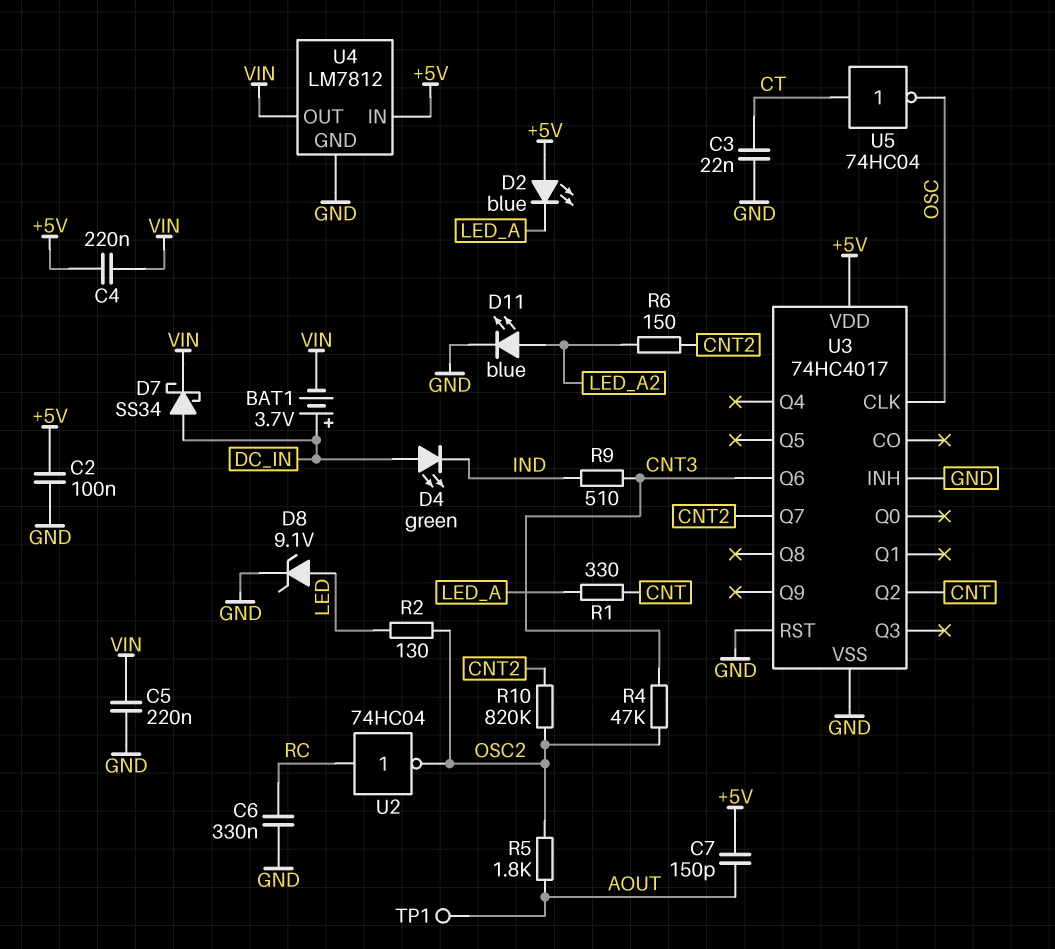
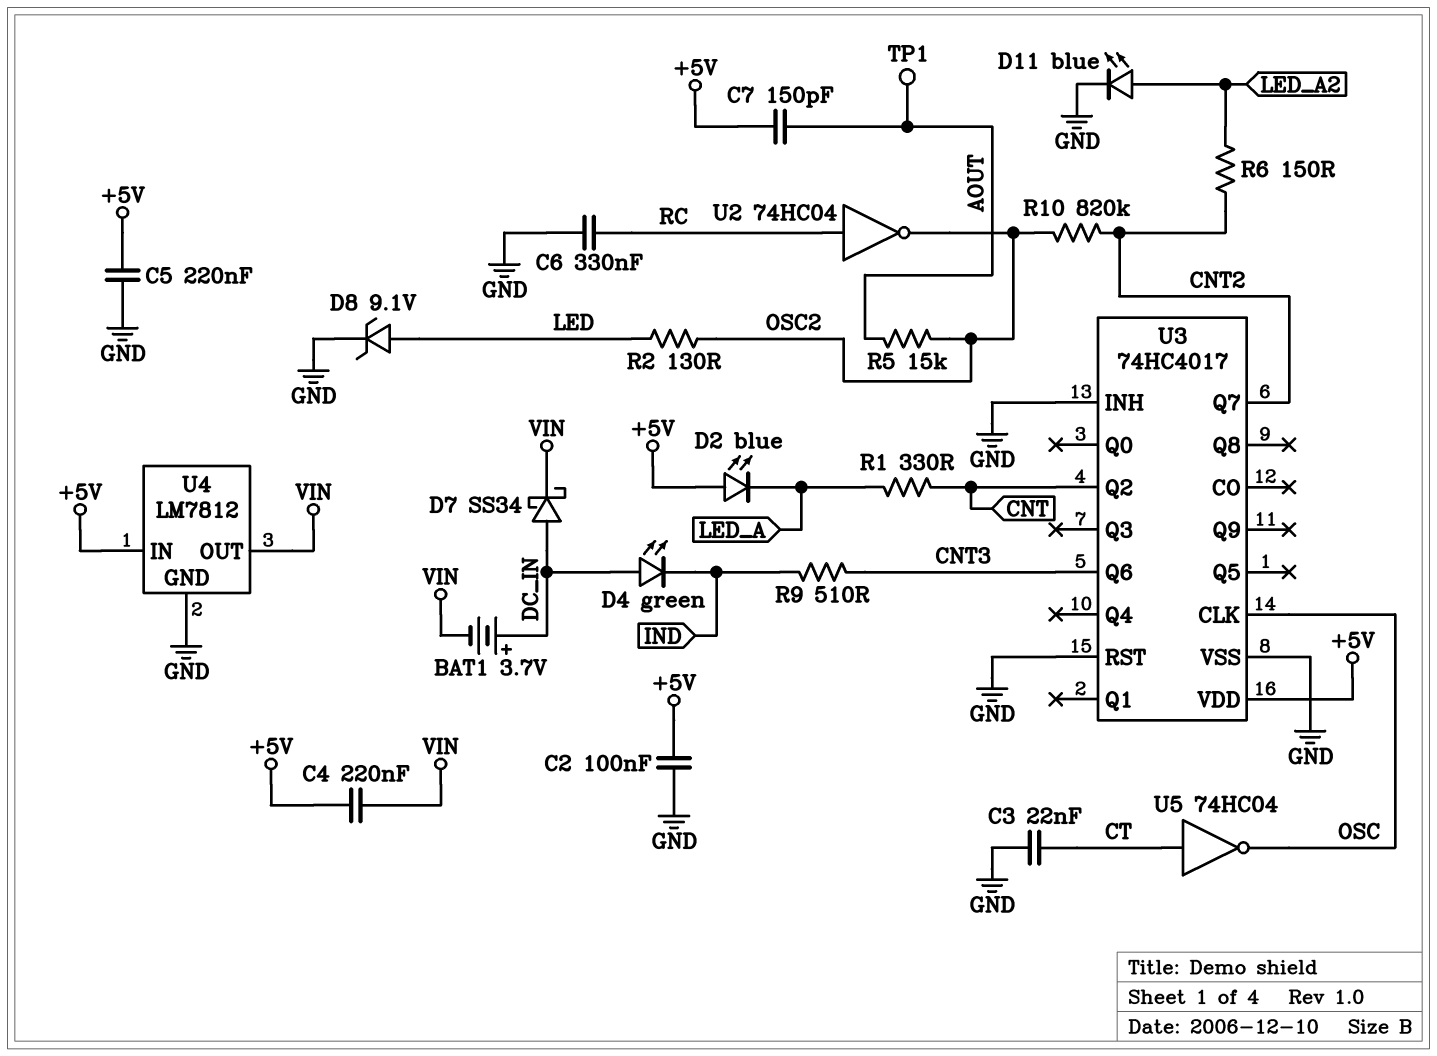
C5: 220nF (GND, VIN) -> 220nF (+5V, GND)
R4: 47k (CNT3, OSC2) -> none
R5: 1.8k (AOUT, OSC2) -> 15k (AOUT, OSC2)

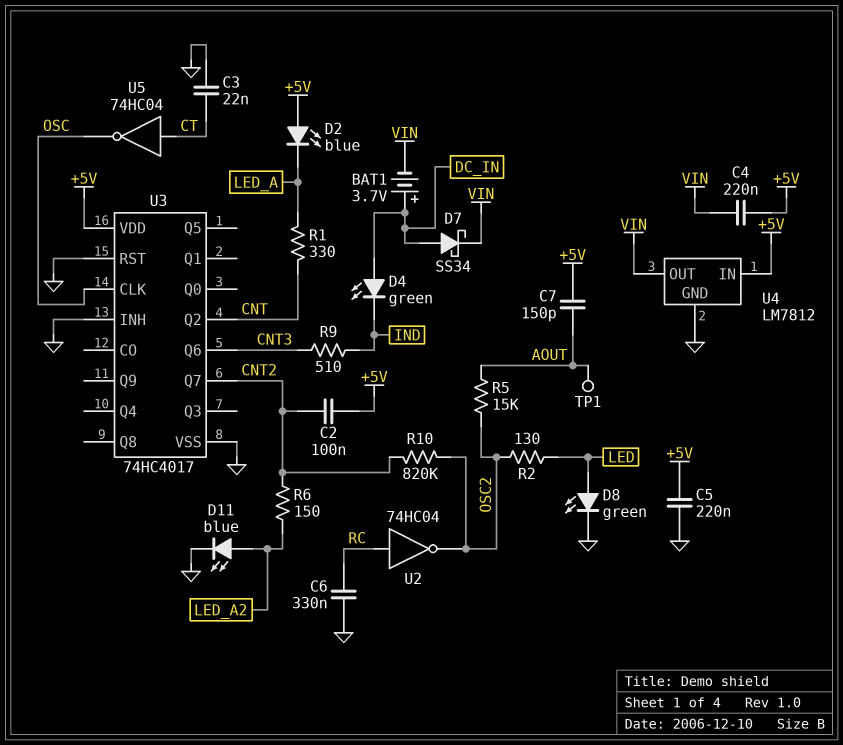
C2: 100nF (+5V, GND) -> 100nF (+5V, CNT2)
D8: zener 9.1V (A LED, K GND) -> LED green (A LED, K GND)

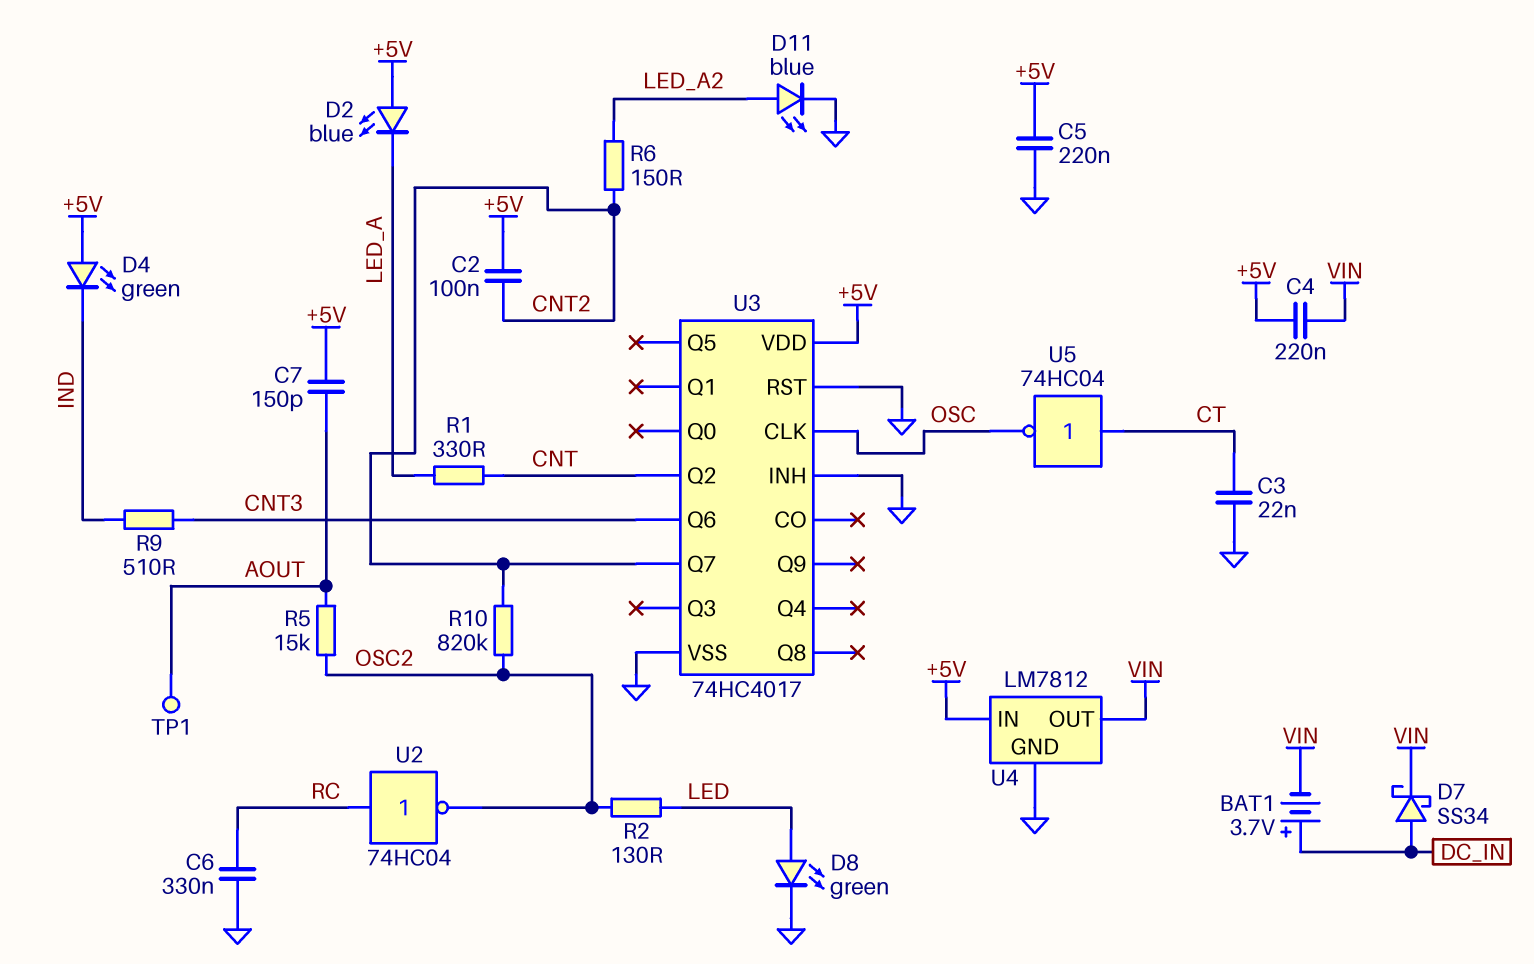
D4: LED green (A DC_IN, K IND) -> LED green (A +5V, K IND)

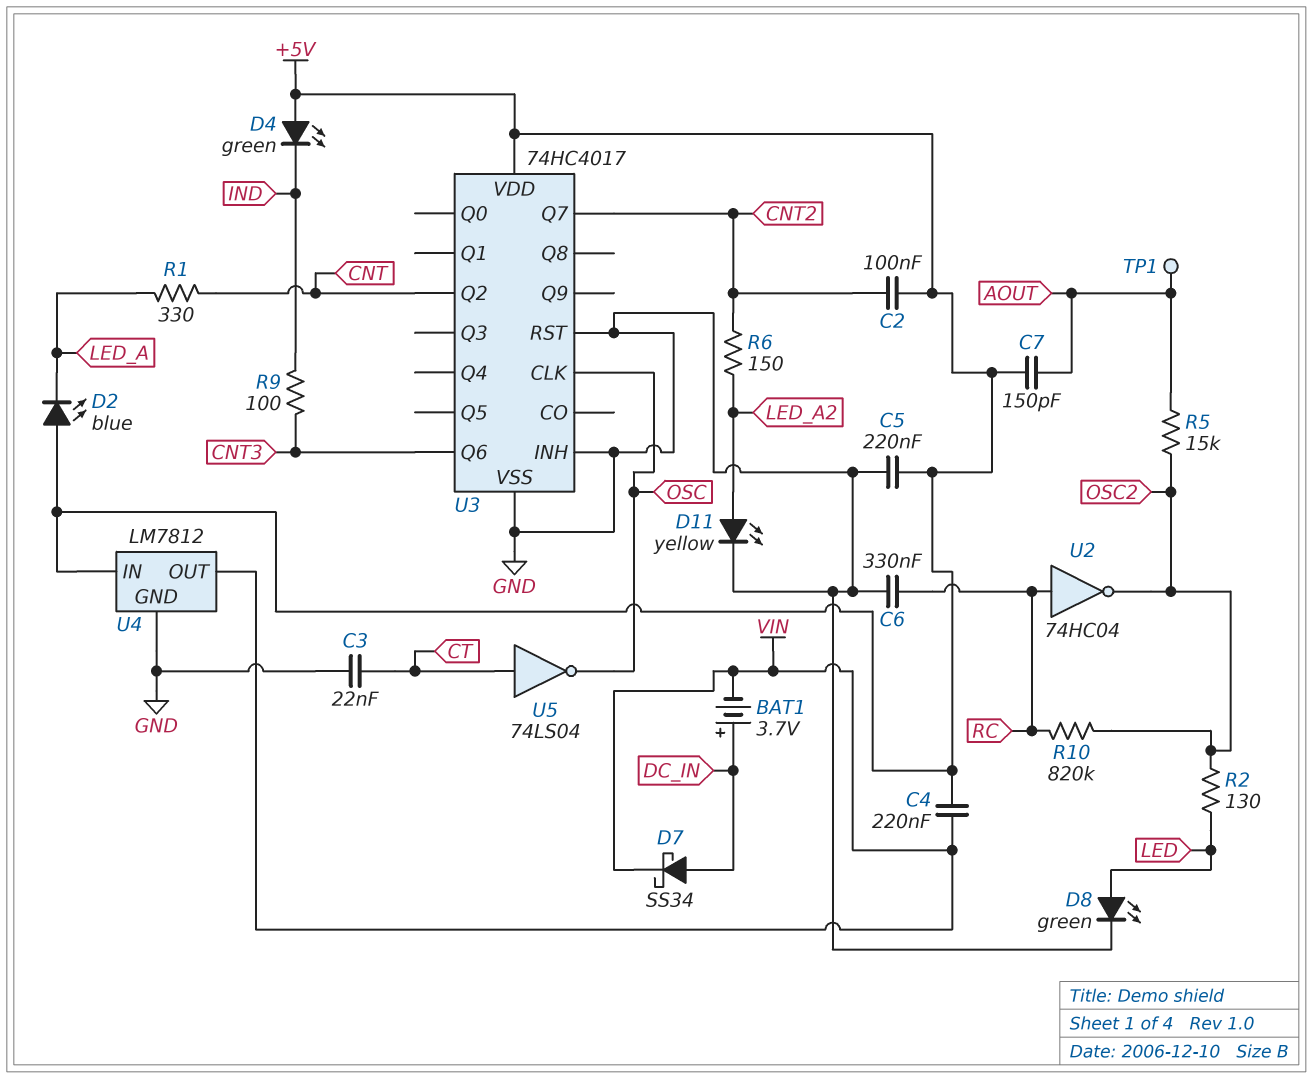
D11: LED blue (A LED_A2, K GND) -> LED yellow (A LED_A2, K GND)
R9: 510 (CNT3, IND) -> 100 (CNT3, IND)
R10: 820k (CNT2, OSC2) -> 820k (OSC2, RC)
U5: NOT 74HC04 (in CT, out OSC) -> NOT 74LS04 (in CT, out OSC)

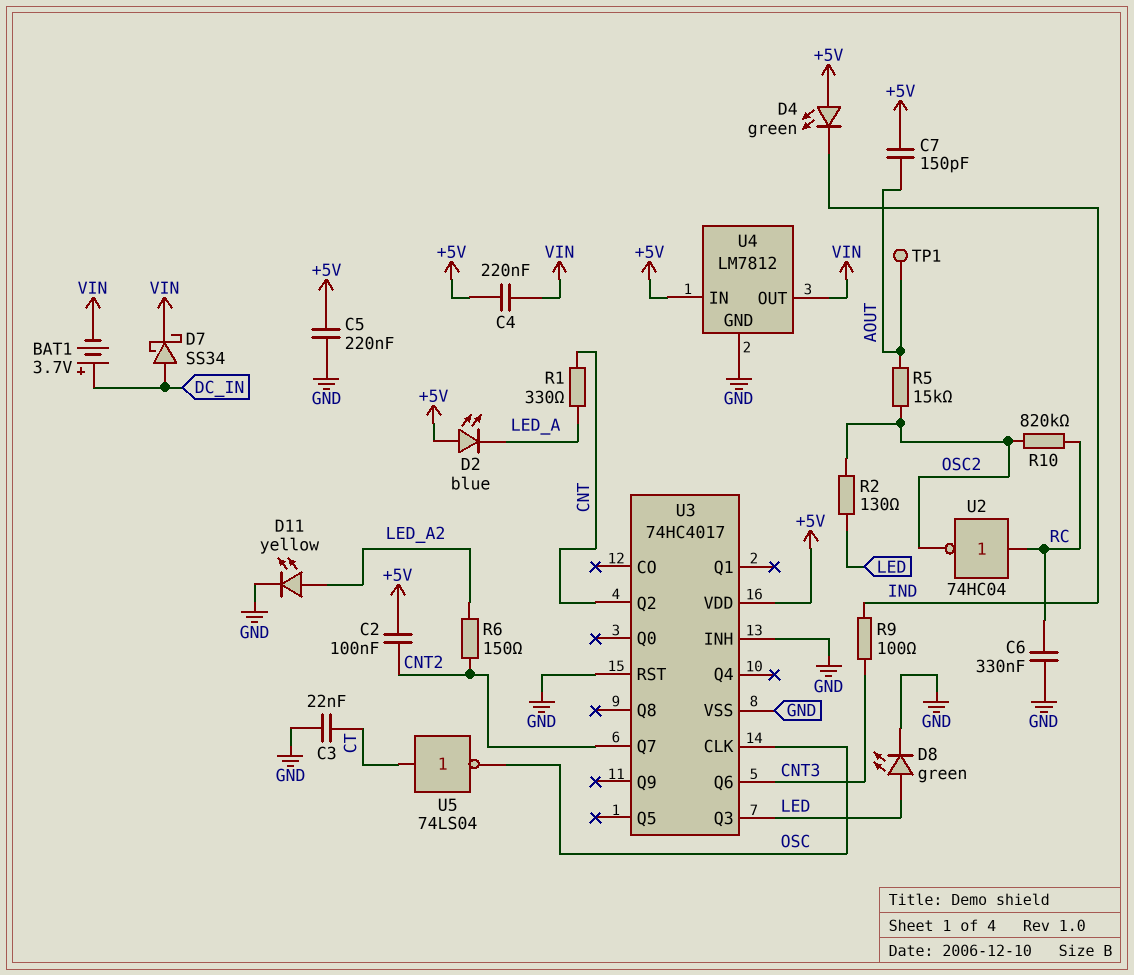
U3 pin Q3: none -> LED

